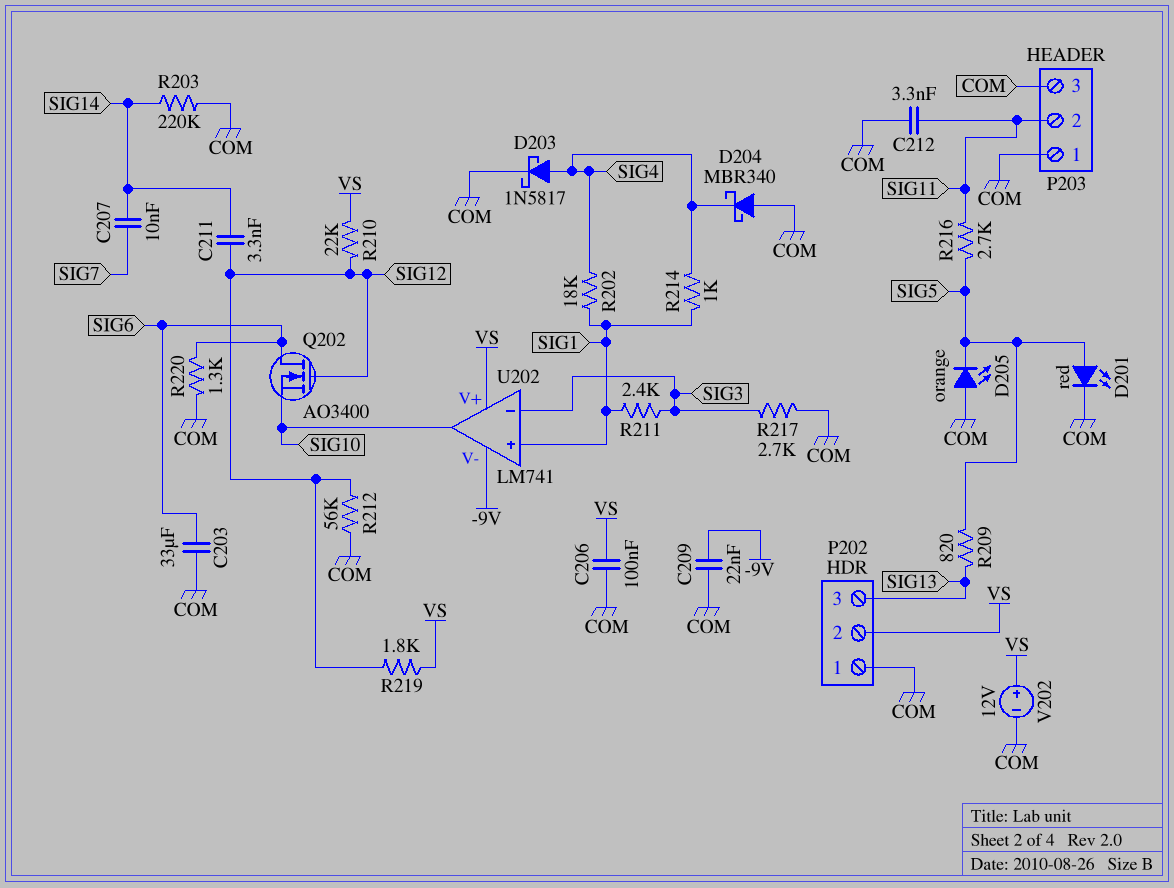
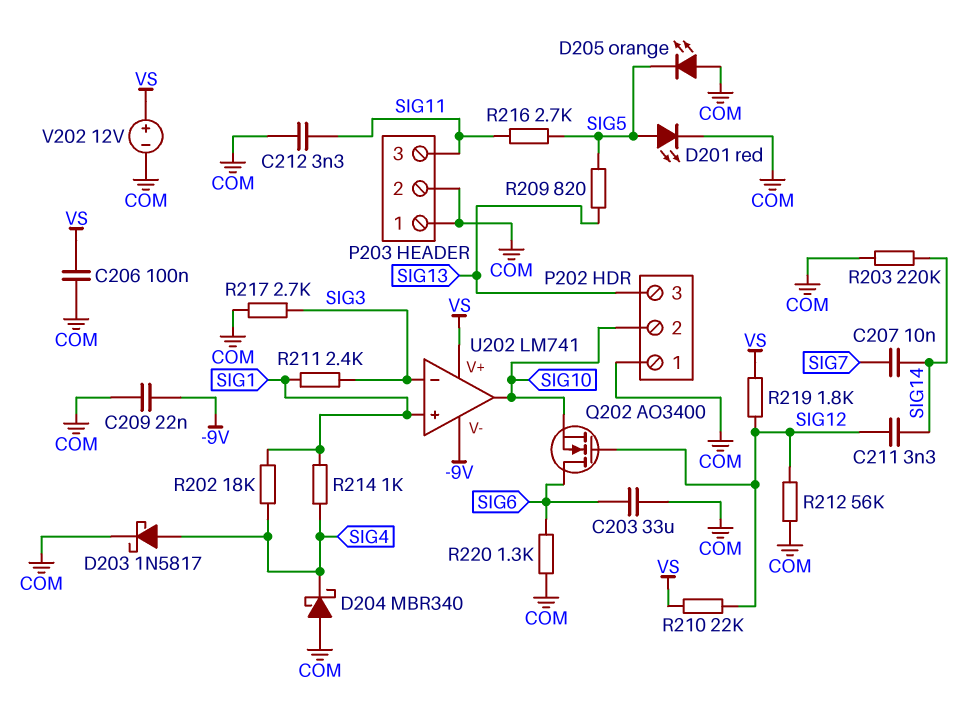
P202 pin 2: VS -> SIG10
P203 pin 2: SIG11 -> COM
P203 pin 3: COM -> SIG11

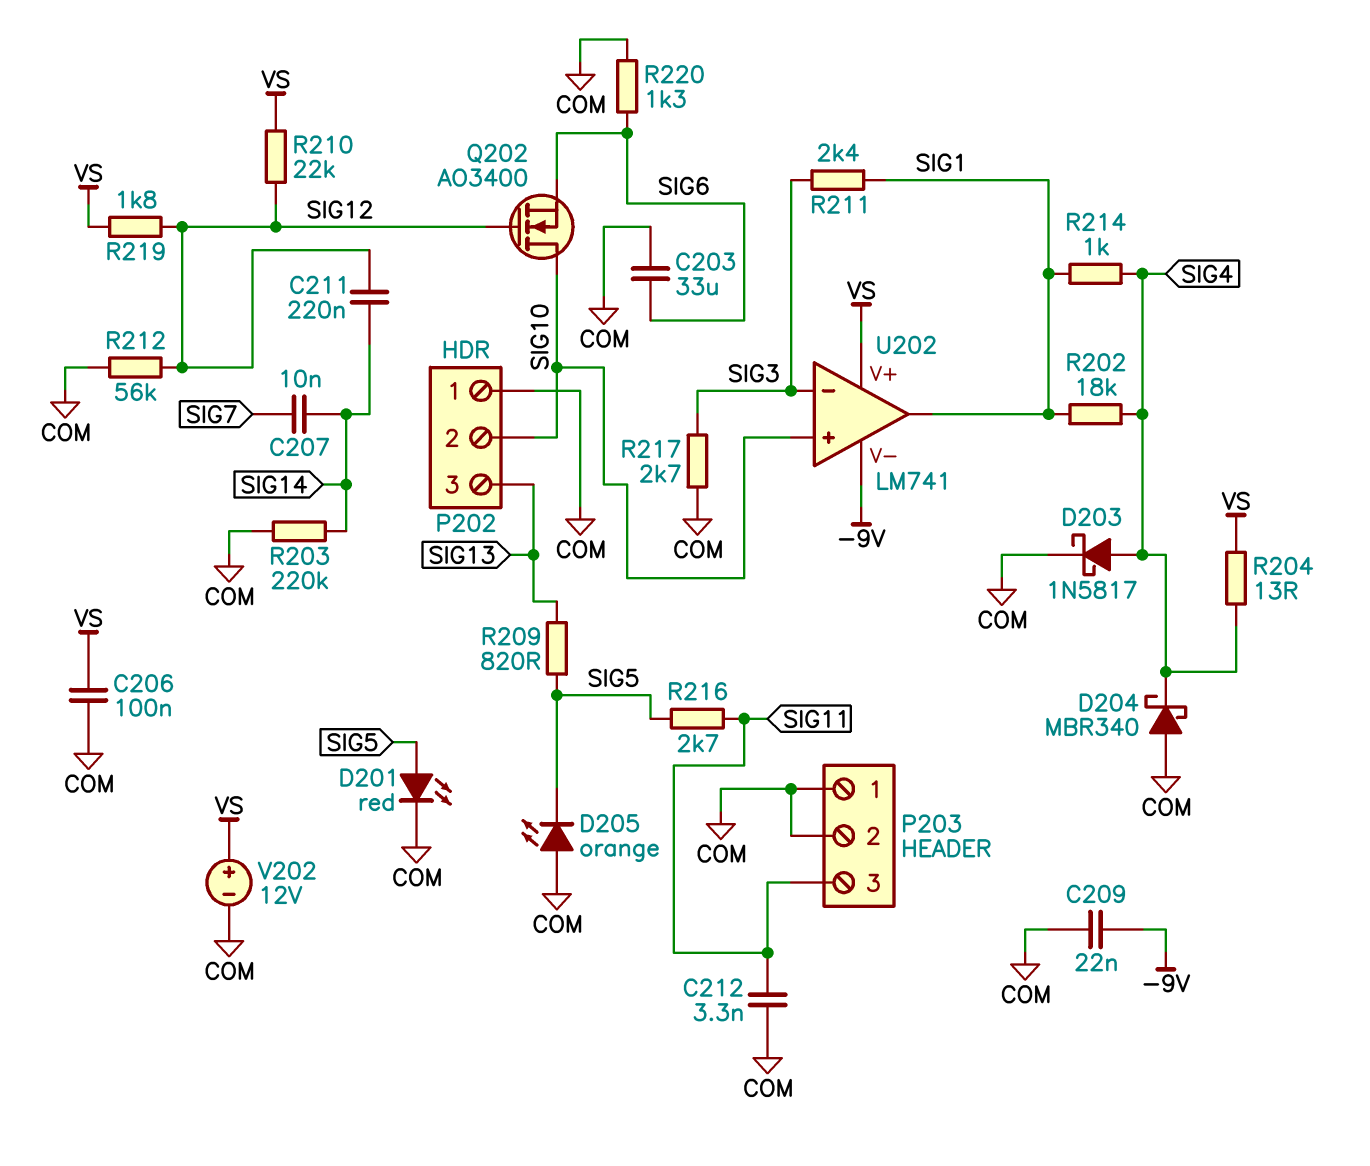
C211: 3.3nF (SIG12, SIG14) -> 220nF (SIG12, SIG14)
Q202: NMOS AO3400 (G SIG12, D SIG6, S SIG10) -> NMOS AO3400 (G SIG12, D SIG10, S SIG6)
R204: none -> 13 (SIG4, VS)
U202 pin in+: SIG1 -> SIG10
U202 pin out: SIG10 -> SIG1

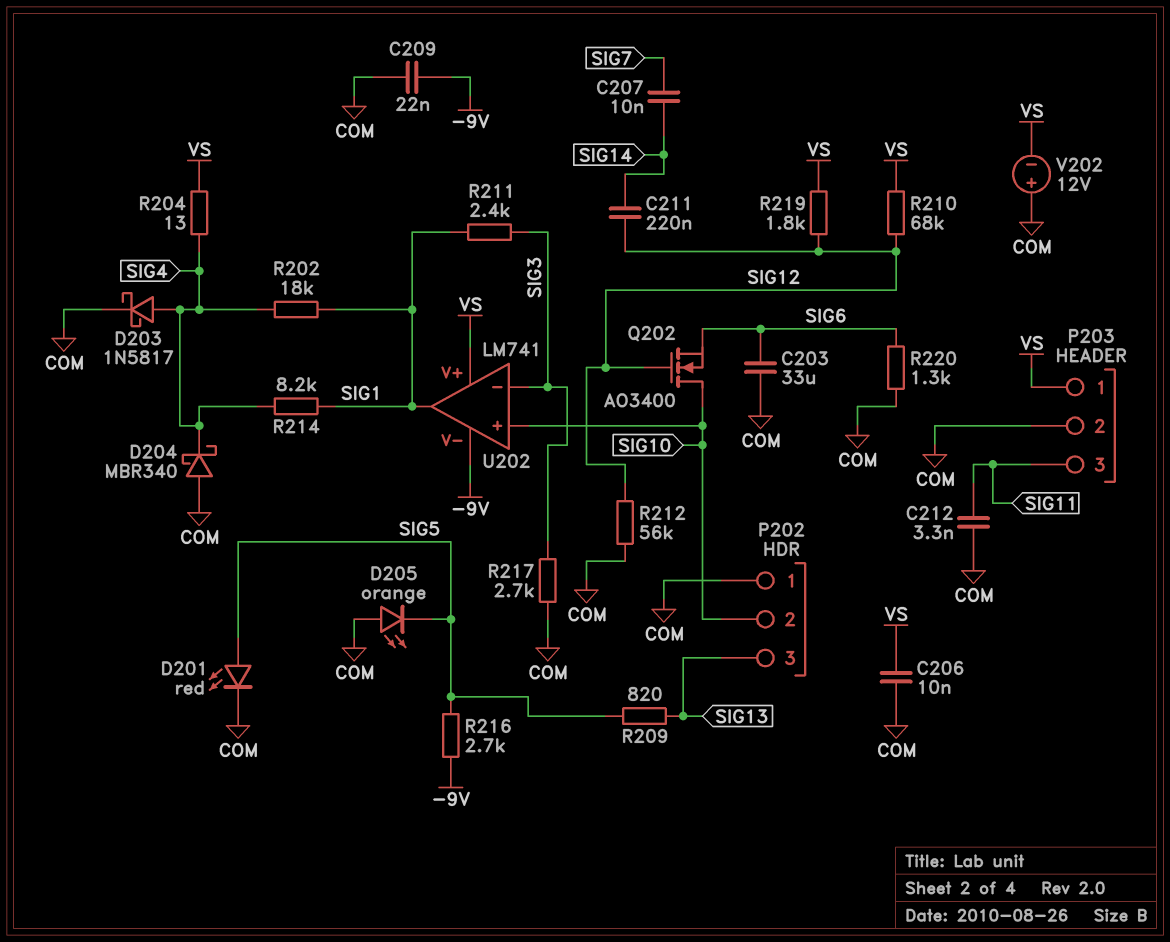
C206: 100nF (COM, VS) -> 10nF (COM, VS)
P203 pin 1: COM -> VS
R203: 220k (COM, SIG14) -> none
R210: 22k (SIG12, VS) -> 68k (SIG12, VS)
R214: 1k (SIG1, SIG4) -> 8.2k (SIG1, SIG4)
R216: 2.7k (SIG5, SIG11) -> 2.7k (-9V, SIG5)
V202: 12V (plus VS, minus COM) -> 12V (plus COM, minus VS)

